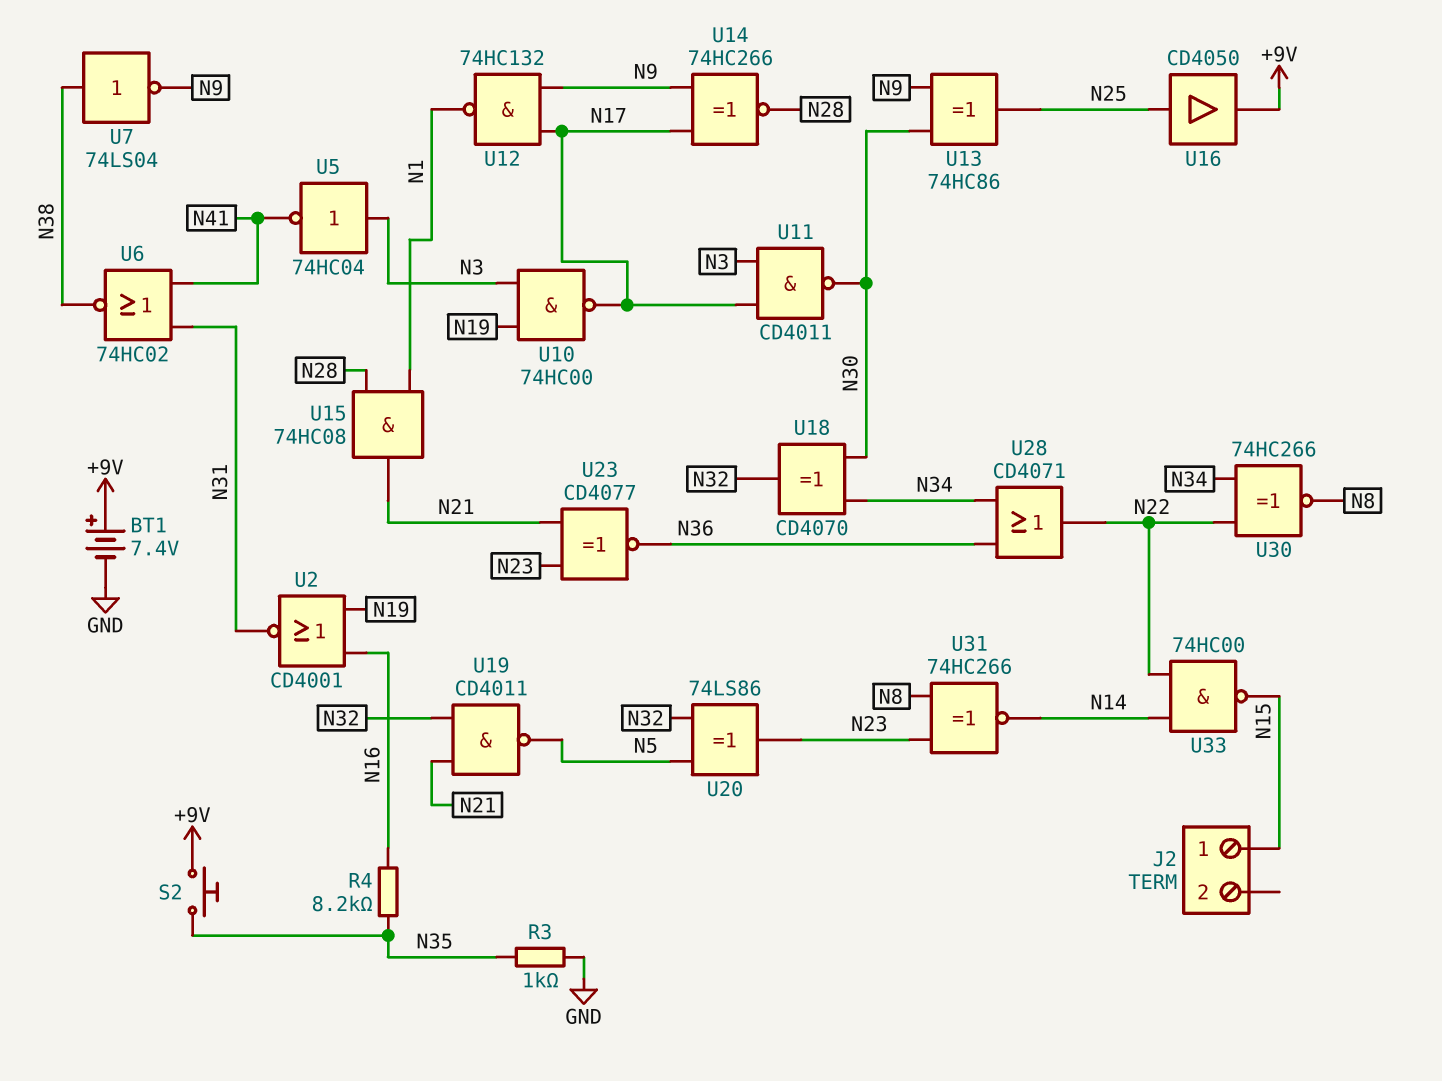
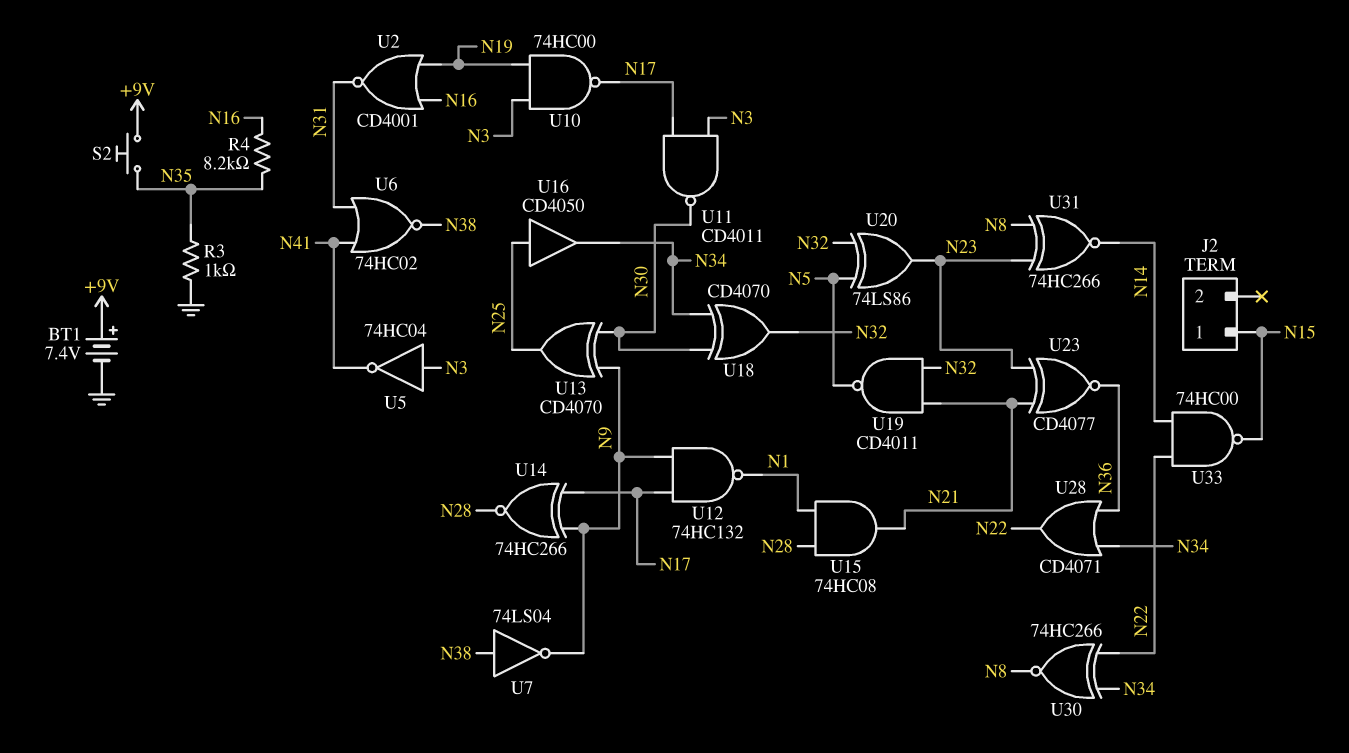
U13: XOR 74HC86 (in N9, in N30, out N25) -> XOR CD4070 (in N9, in N30, out N25)
U16: buffer CD4050 (in N25, out +9V) -> buffer CD4050 (in N25, out N34)

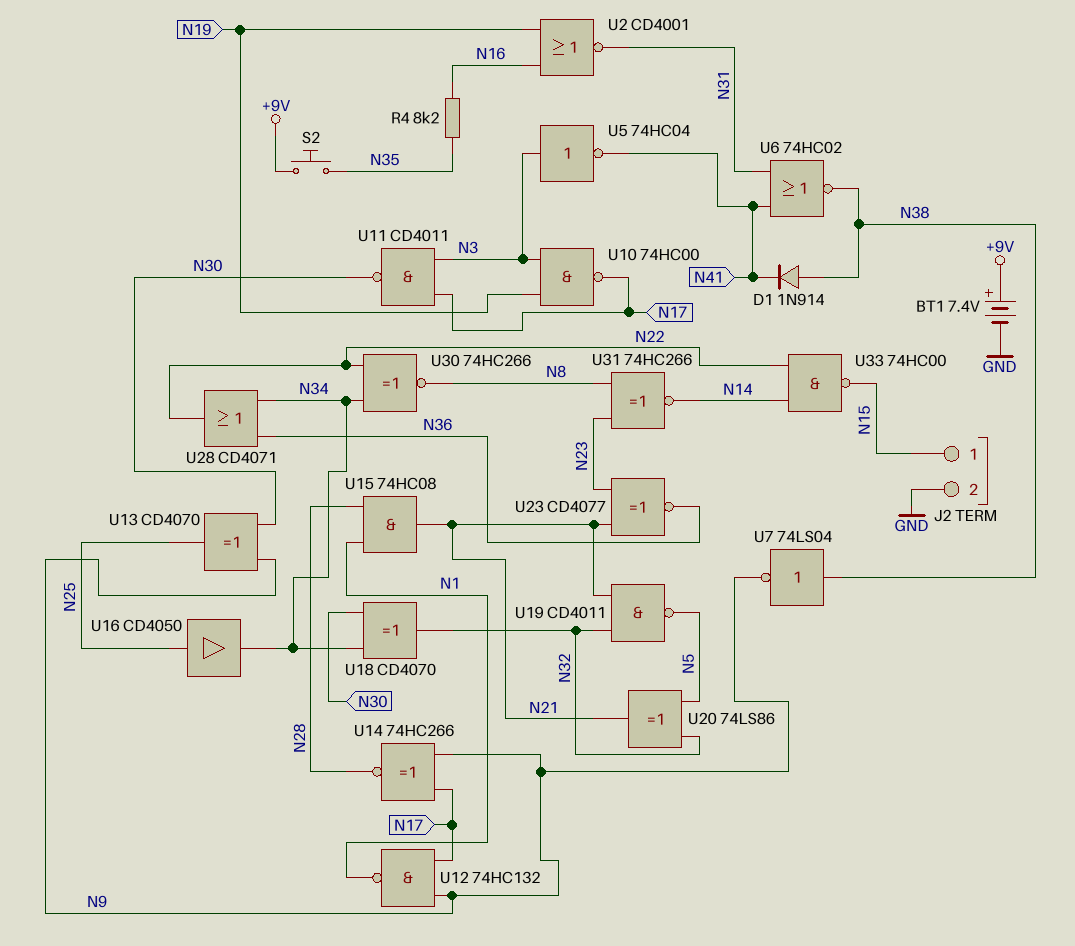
D1: none -> diode 1N914 (A N38, K N41)
J2 pin 2: none -> GND
R3: 1k (GND, N35) -> none
U20: XOR 74LS86 (in N5, in N32, out N23) -> XOR 74LS86 (in N5, in N32, out N21)

